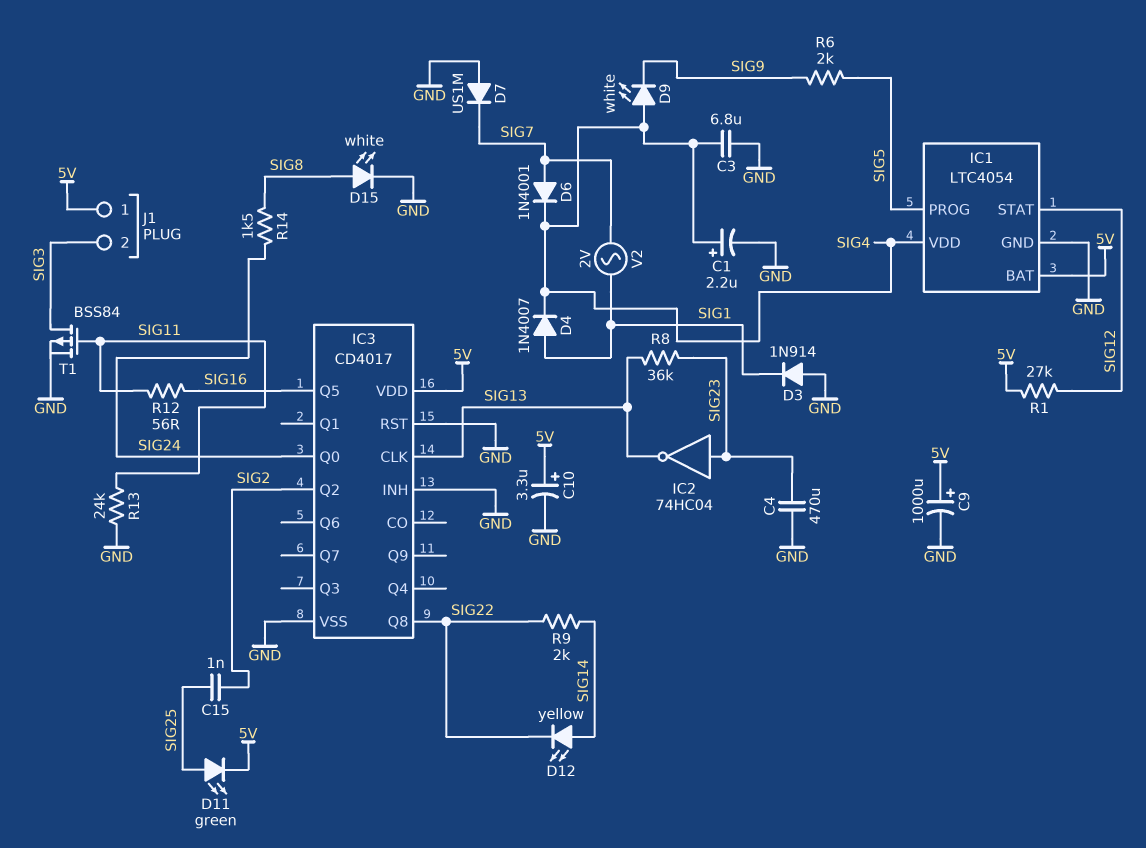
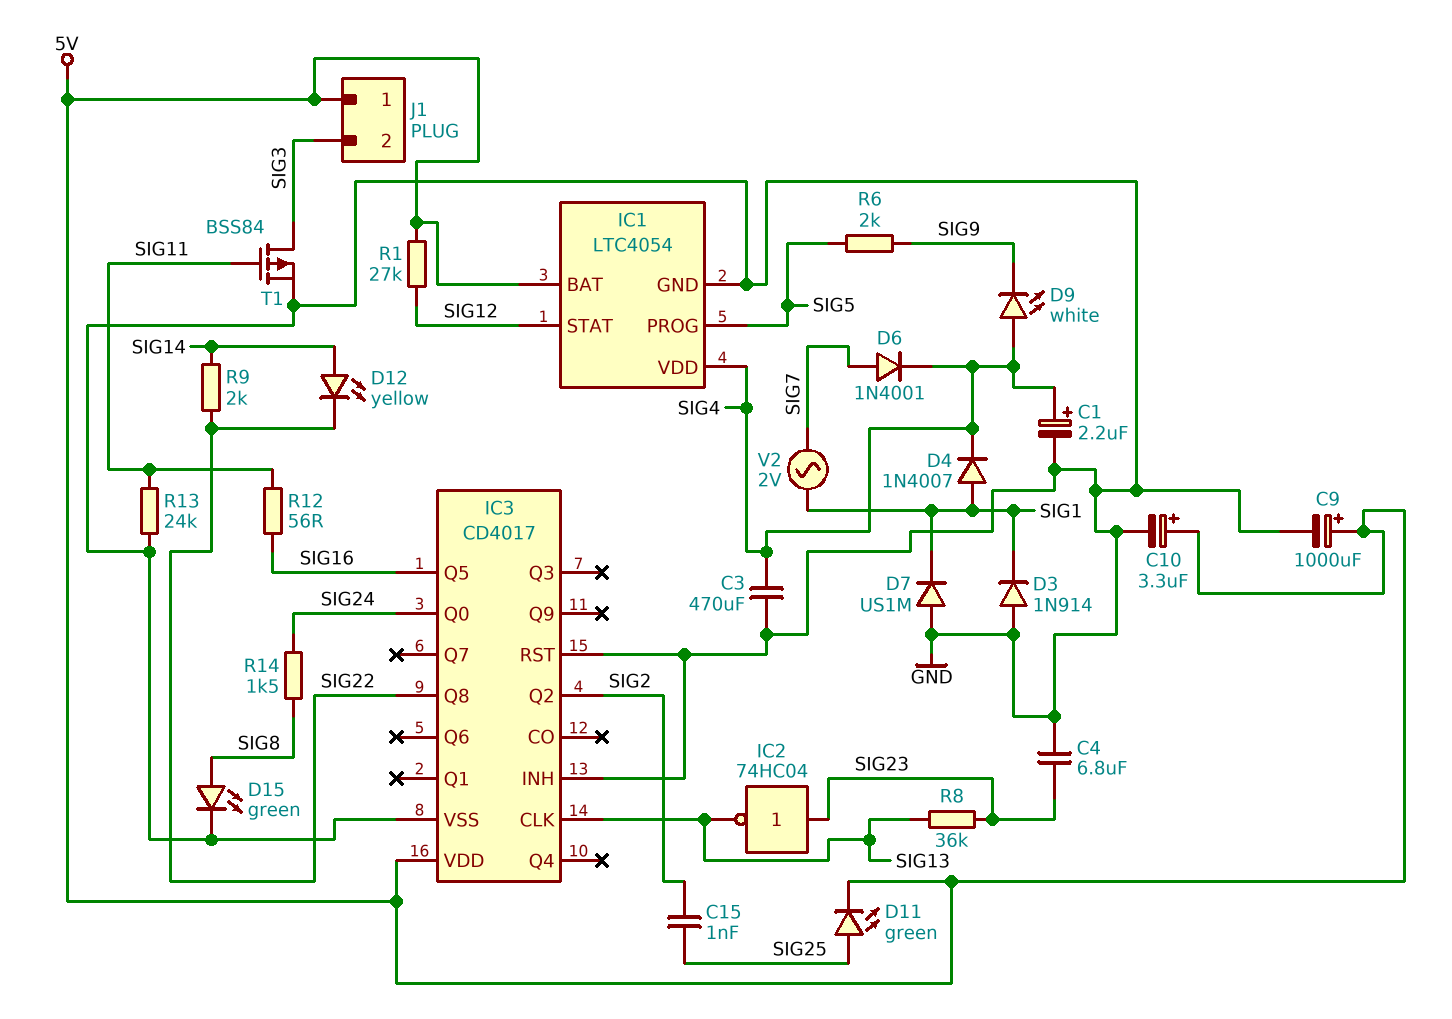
C3: 6.8uF (GND, SIG4) -> 470uF (GND, SIG4)
C4: 470uF (GND, SIG23) -> 6.8uF (GND, SIG23)
D7: diode US1M (A GND, K SIG7) -> diode US1M (A GND, K SIG1)
D15: LED white (A SIG8, K GND) -> LED green (A SIG8, K GND)

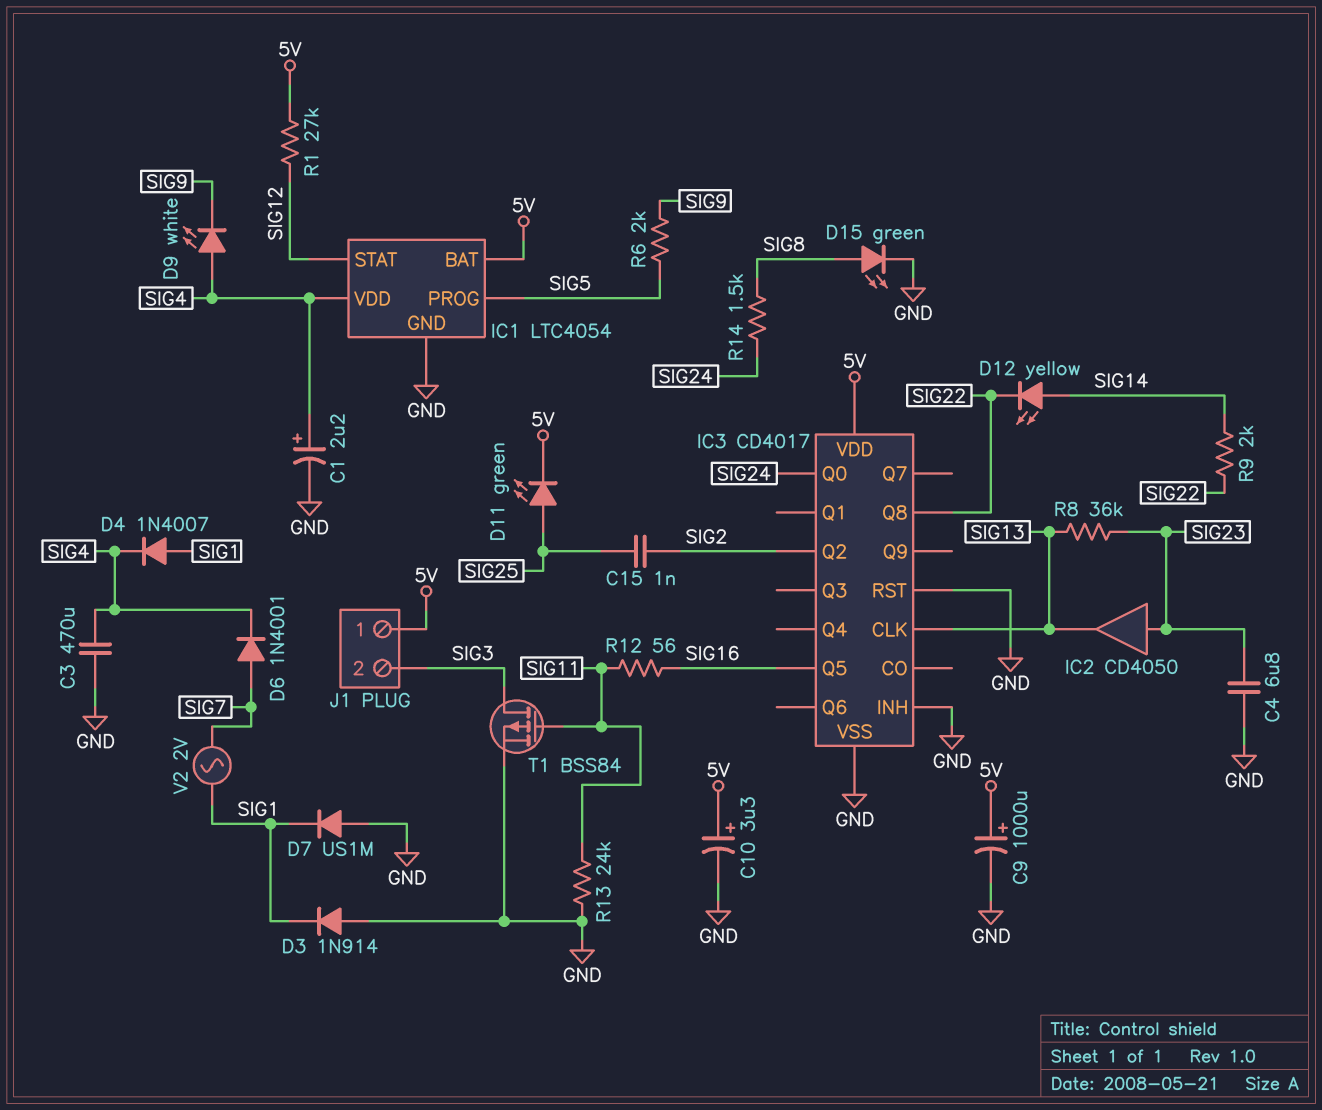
IC2: NOT 74HC04 (in SIG23, out SIG13) -> buffer CD4050 (in SIG23, out SIG13)

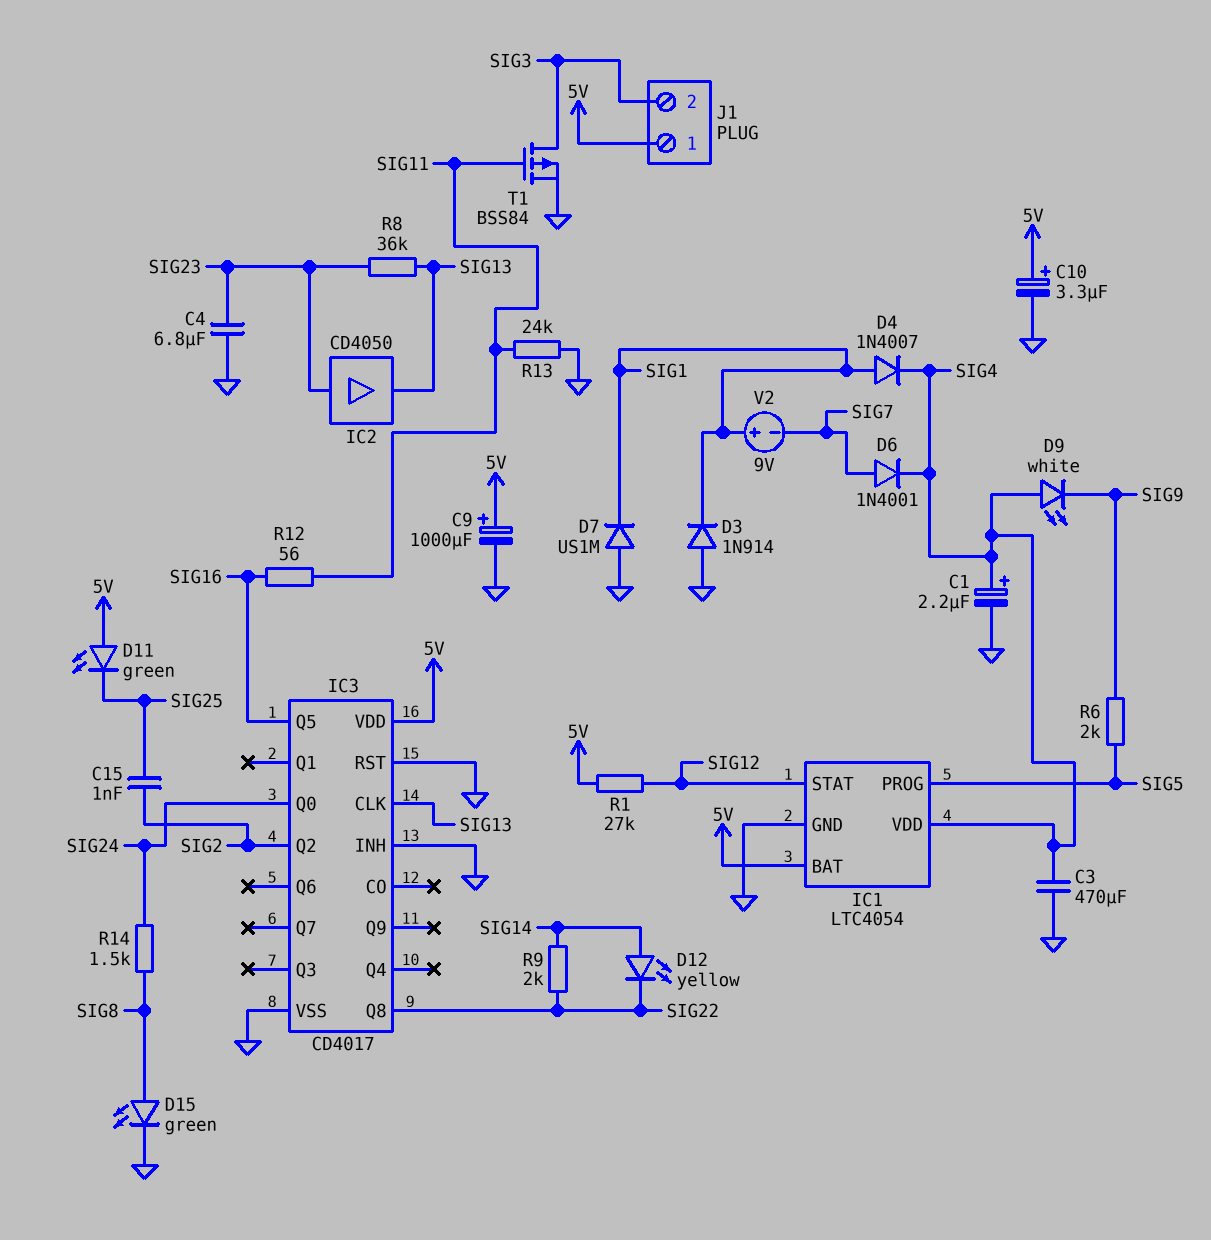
D11: LED green (A SIG25, K 5V) -> LED green (A 5V, K SIG25)
V2: AC 2V (SIG1, SIG7) -> 9V (plus SIG1, minus SIG7)

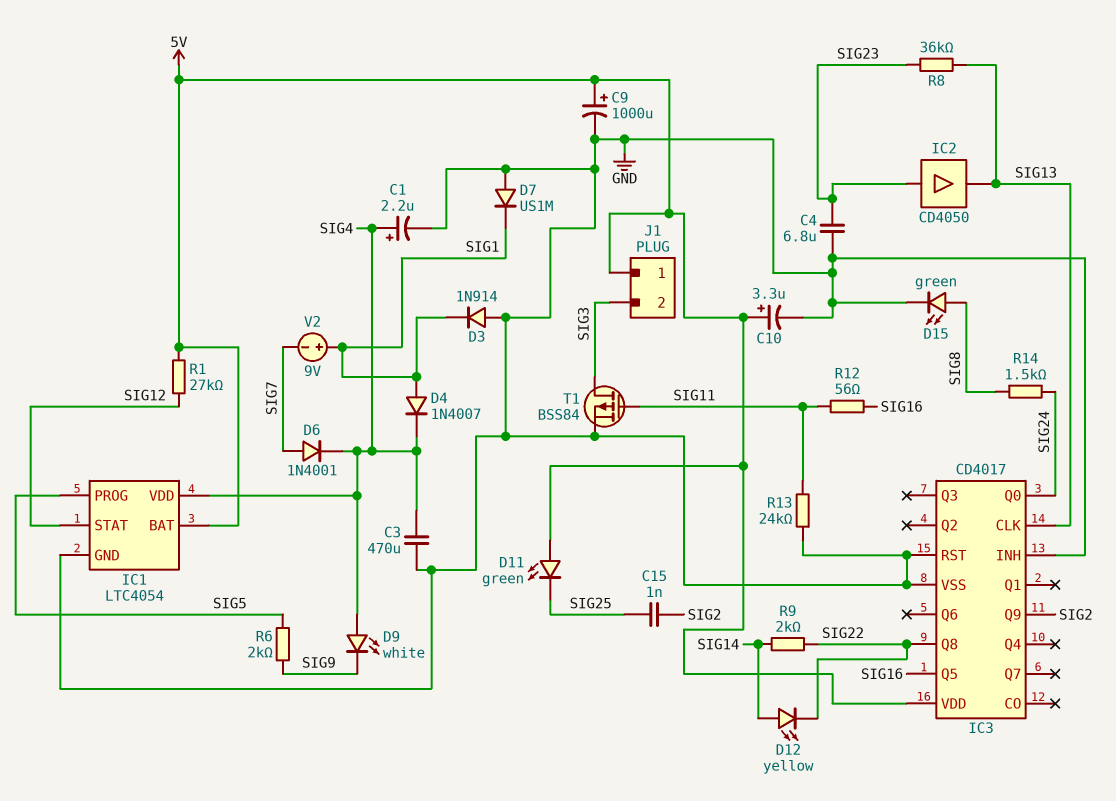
IC3 pin Q2: SIG2 -> none
IC3 pin Q9: none -> SIG2

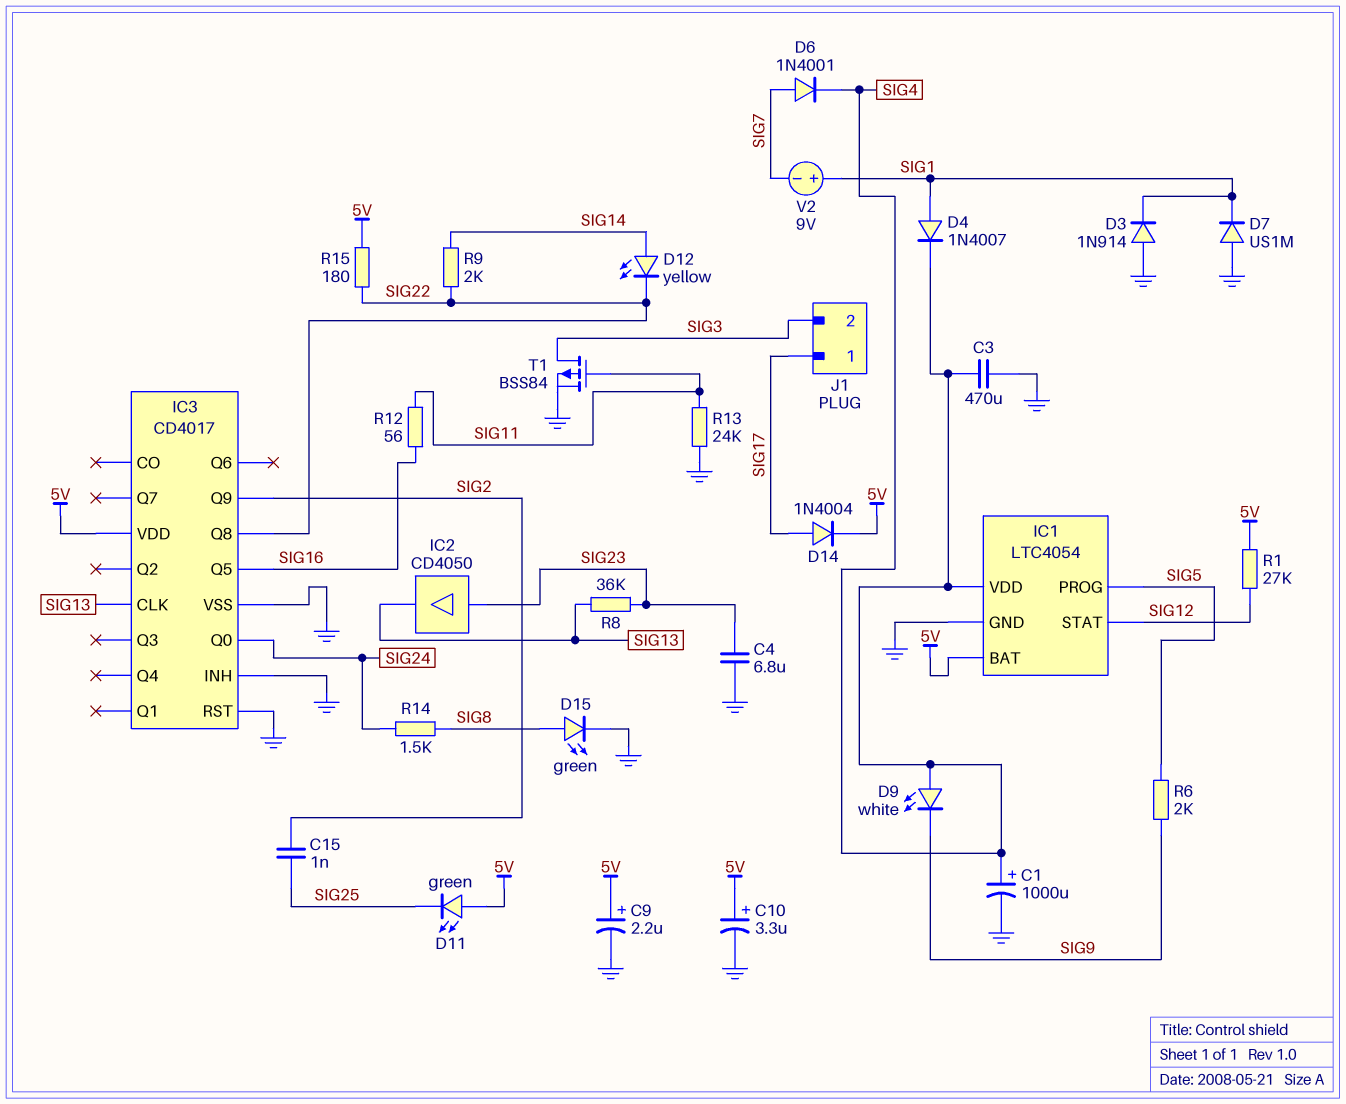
C1: 2.2uF (plus SIG4, minus GND) -> 1000uF (plus SIG4, minus GND)
C9: 1000uF (plus 5V, minus GND) -> 2.2uF (plus 5V, minus GND)
D14: none -> diode 1N4004 (A SIG17, K 5V)
J1 pin 1: 5V -> SIG17
R15: none -> 180 (5V, SIG22)

